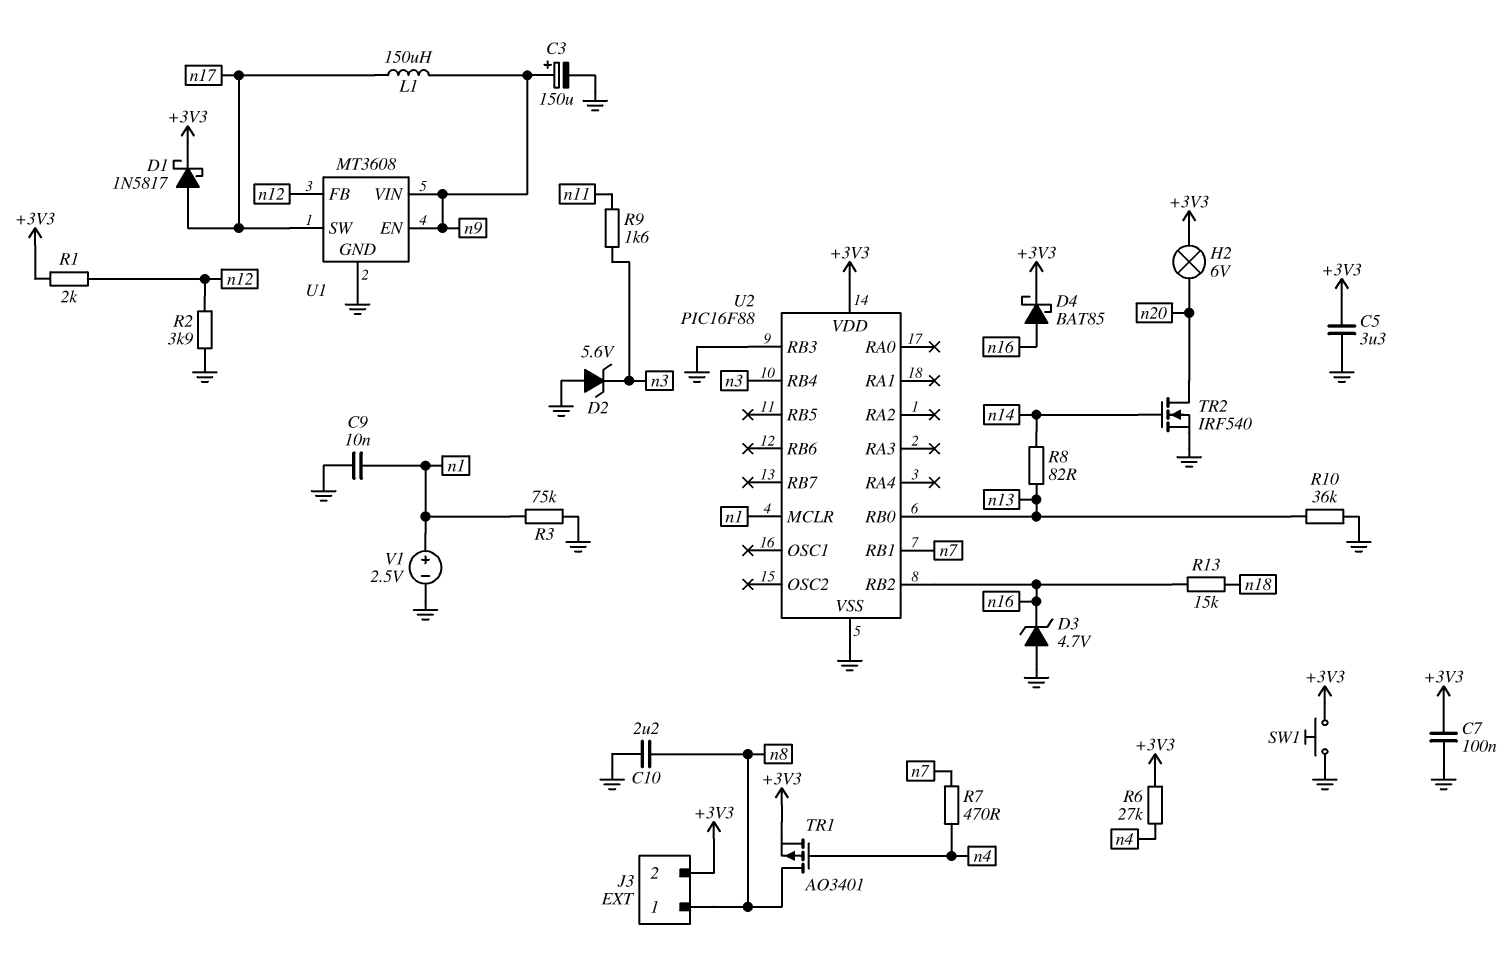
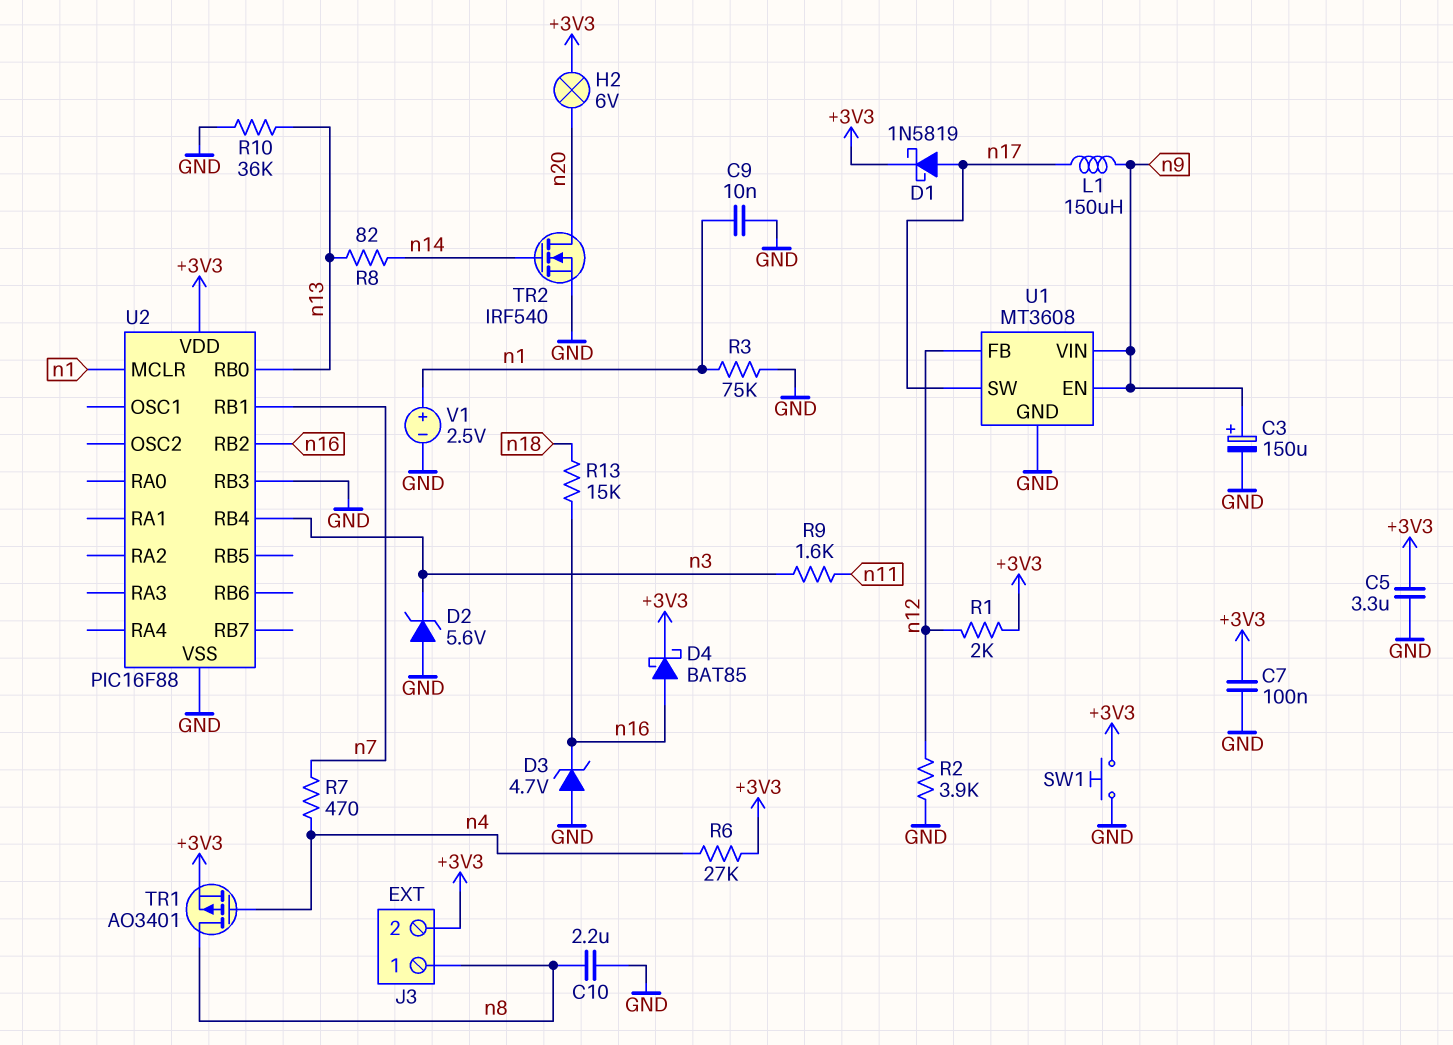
D1: schottky 1N5817 (A n17, K +3V3) -> schottky 1N5819 (A n17, K +3V3)

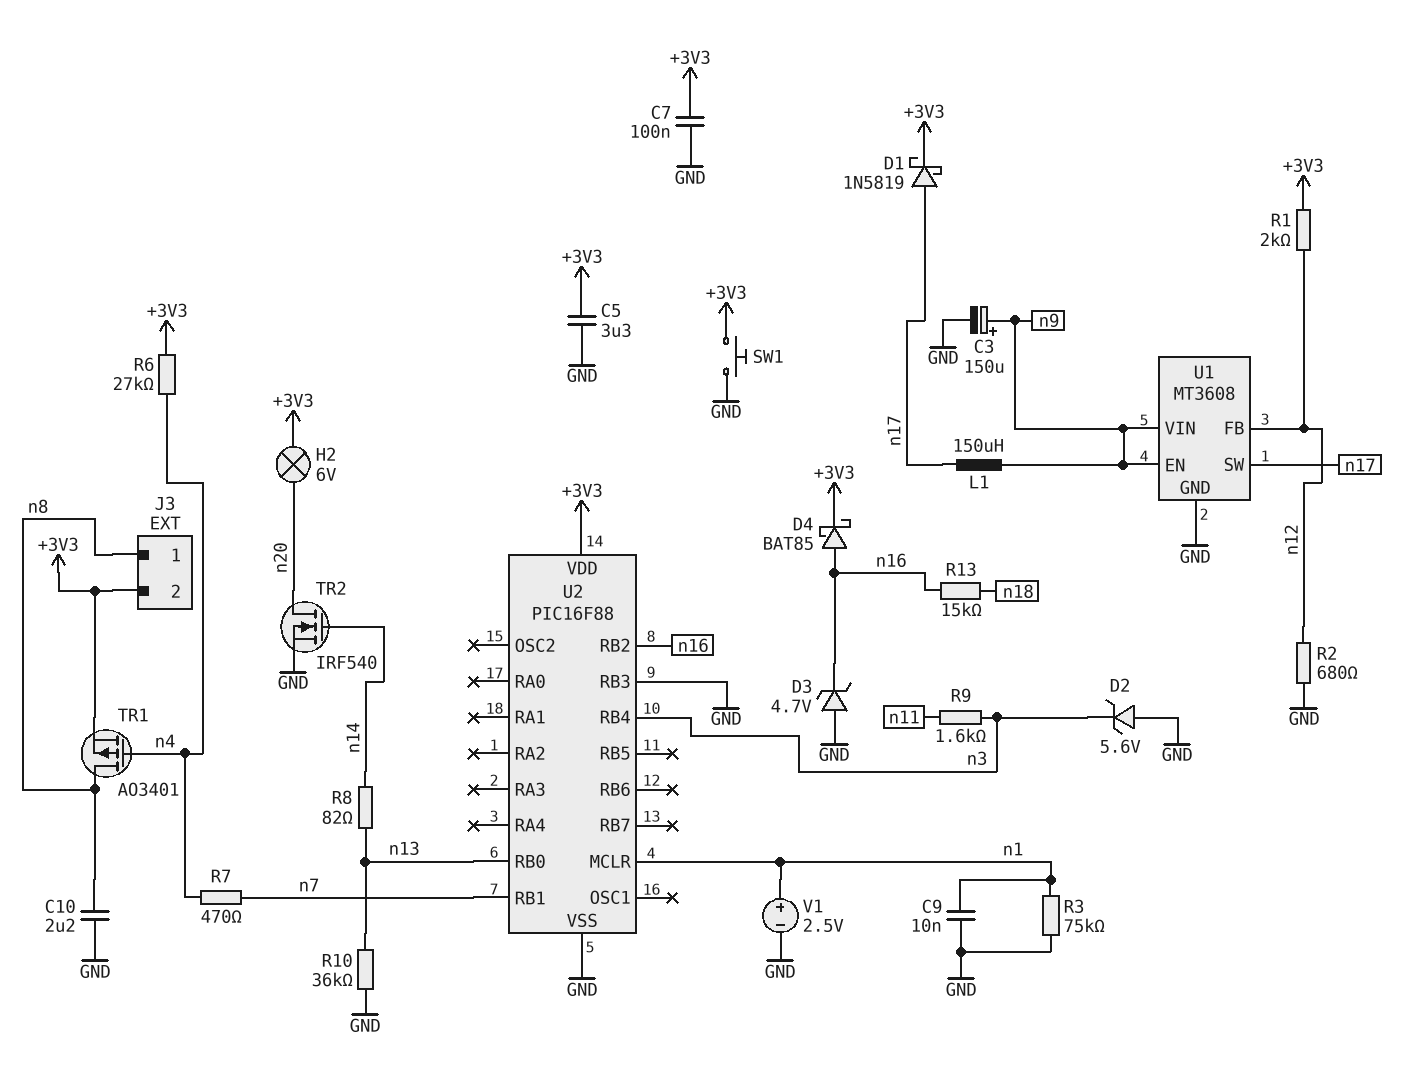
R2: 3.9k (GND, n12) -> 680 (GND, n12)

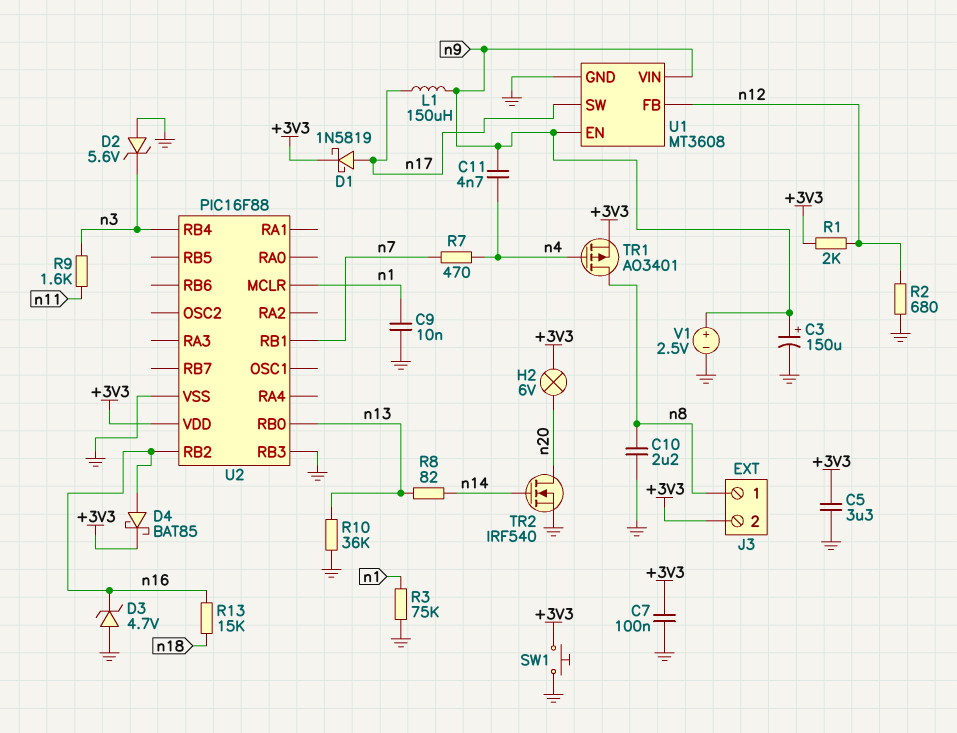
C11: none -> 4.7nF (n4, n9)
R6: 27k (+3V3, n4) -> none
V1: 2.5V (plus n1, minus GND) -> 2.5V (plus n9, minus GND)

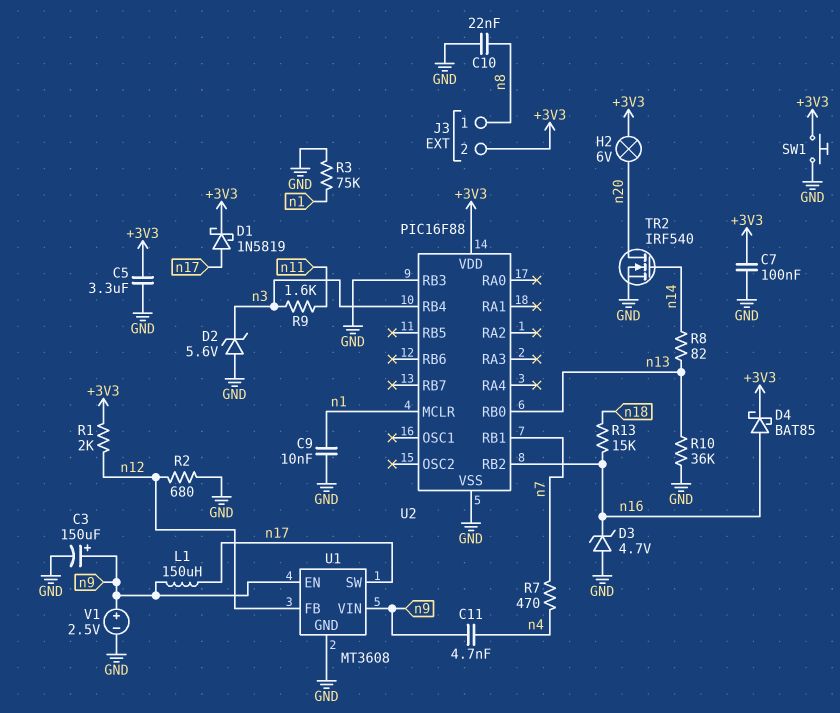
C10: 2.2uF (GND, n8) -> 22nF (GND, n8)
TR1: PMOS AO3401 (G n4, D n8, S +3V3) -> none

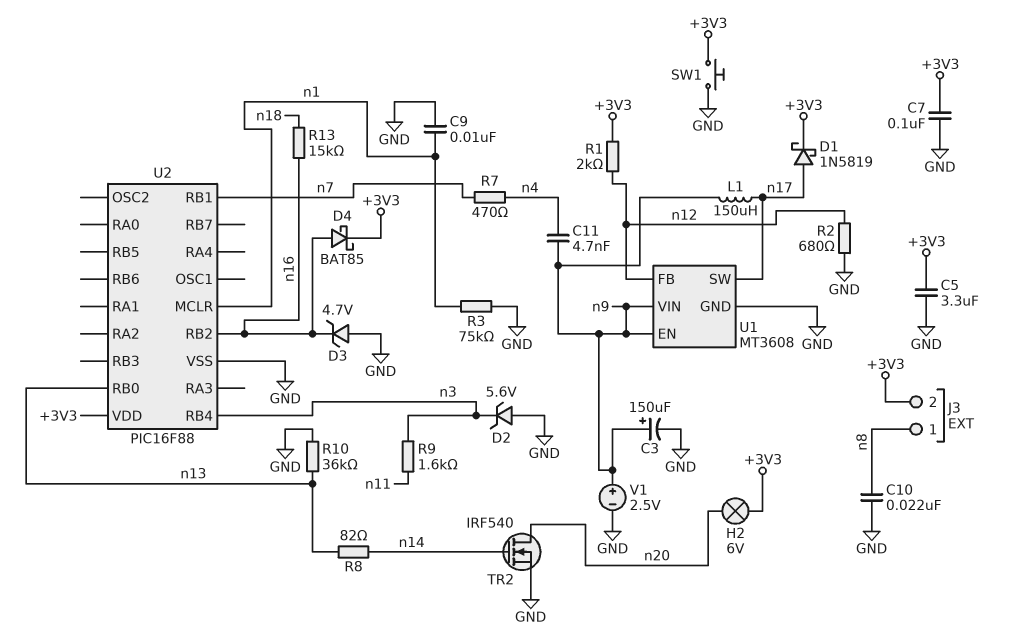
U2 pin RB3: GND -> none

